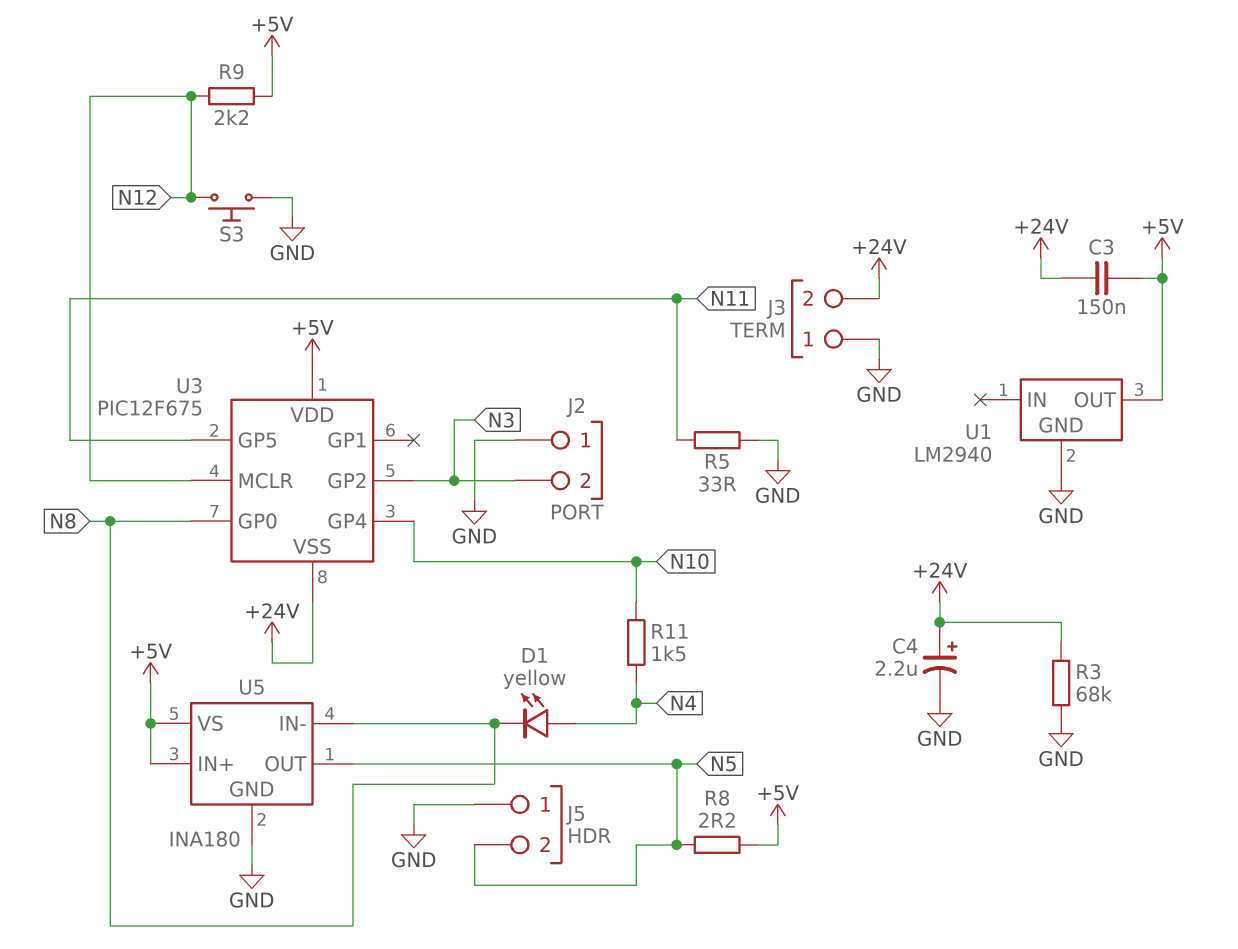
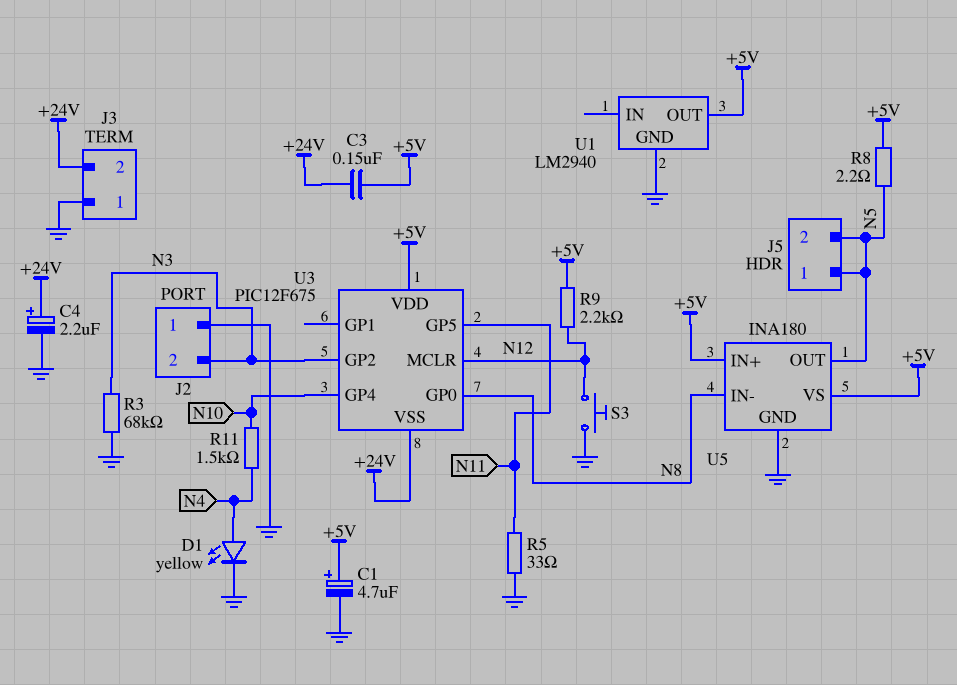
C1: none -> 4.7uF (plus +5V, minus GND)
D1: LED yellow (A N4, K N8) -> LED yellow (A N4, K GND)
J5 pin 1: GND -> N5
R3: 68k (+24V, GND) -> 68k (GND, N3)

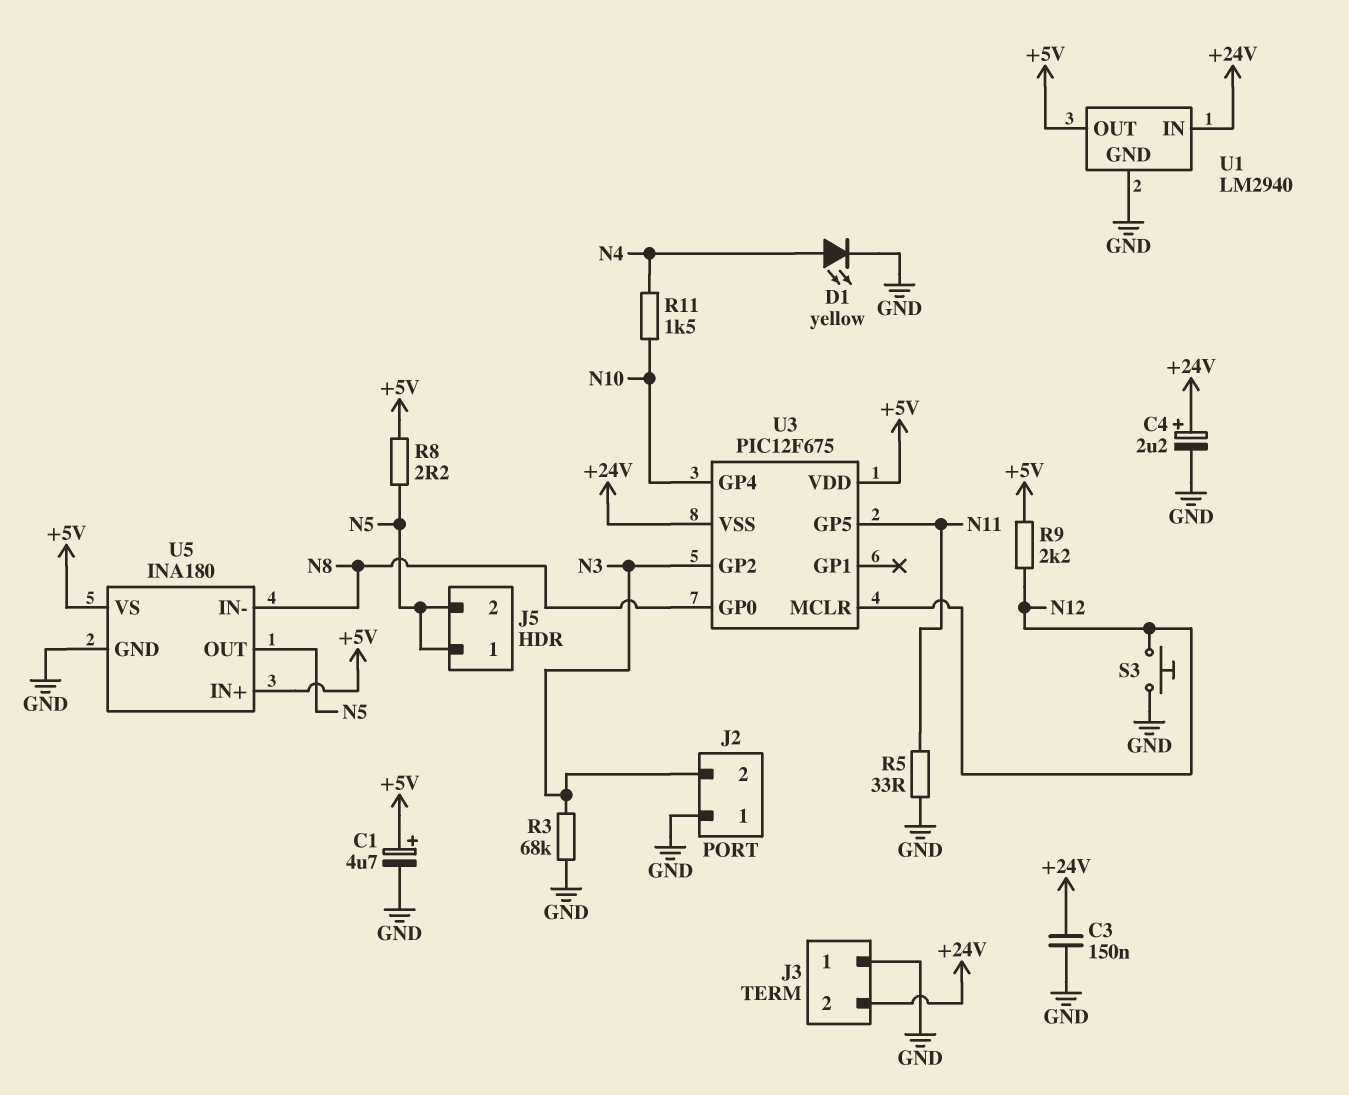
C3: 150nF (+5V, +24V) -> 150nF (+24V, GND)
U1 pin IN: none -> +24V

